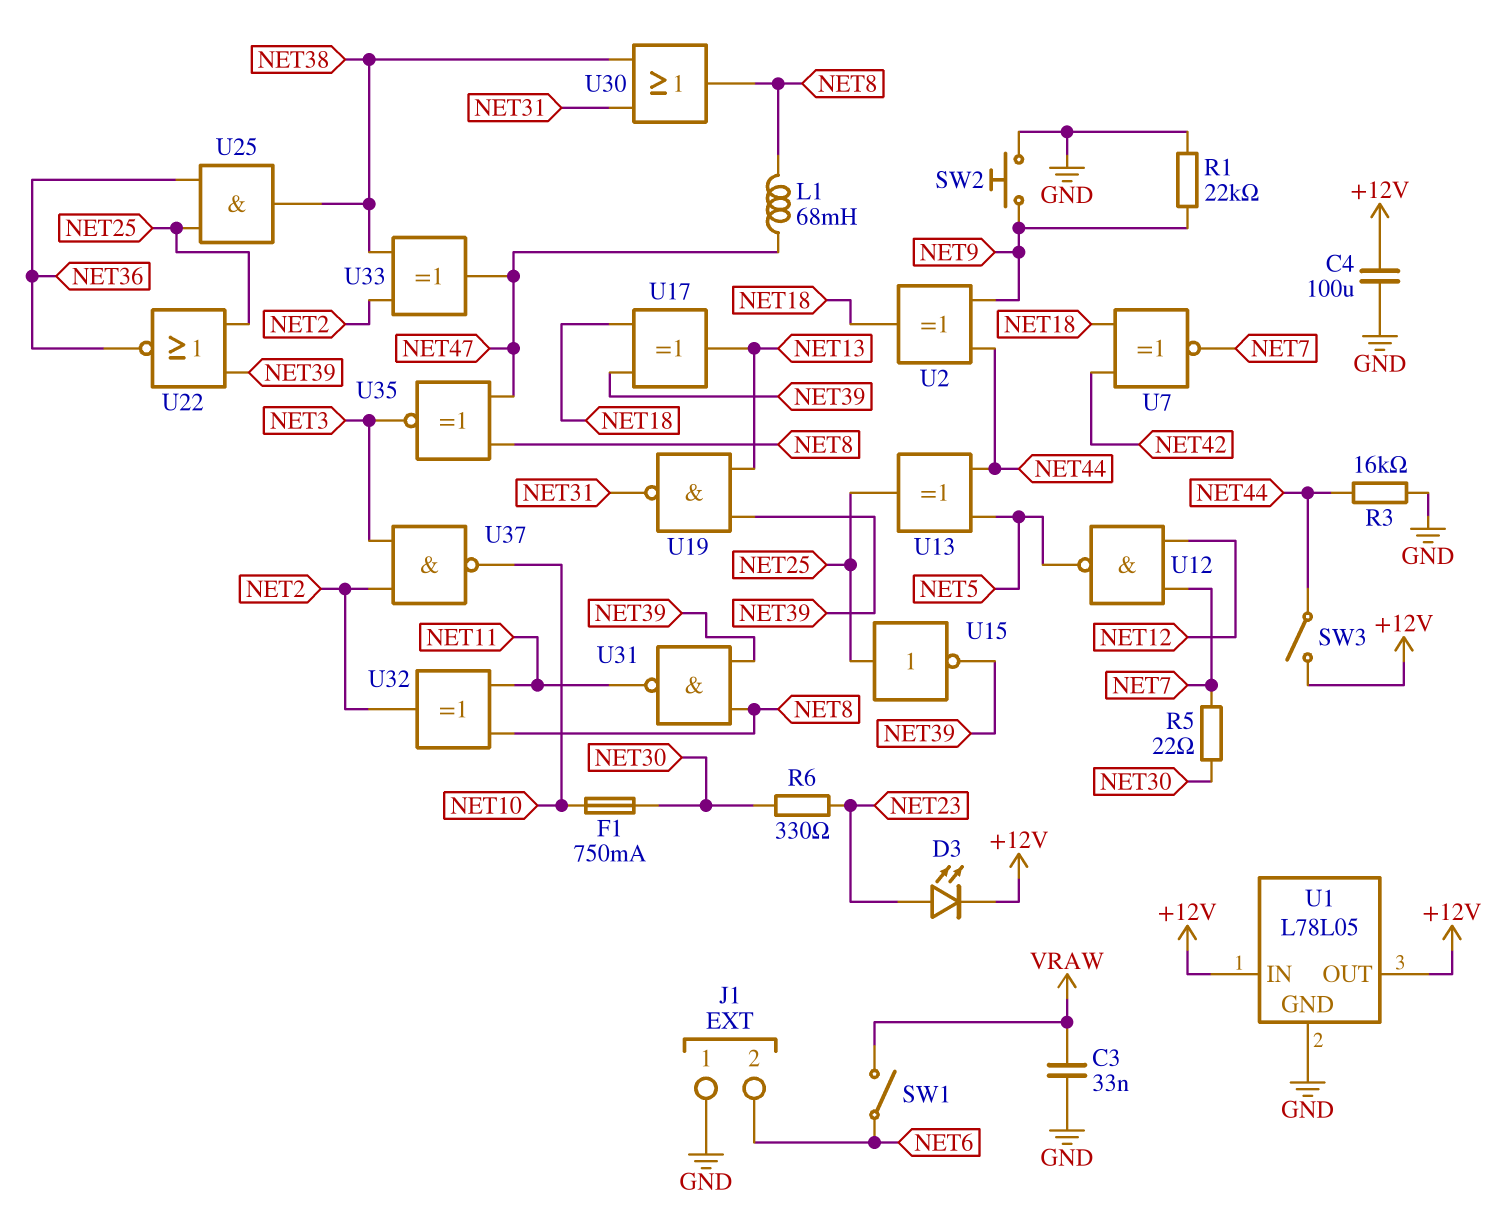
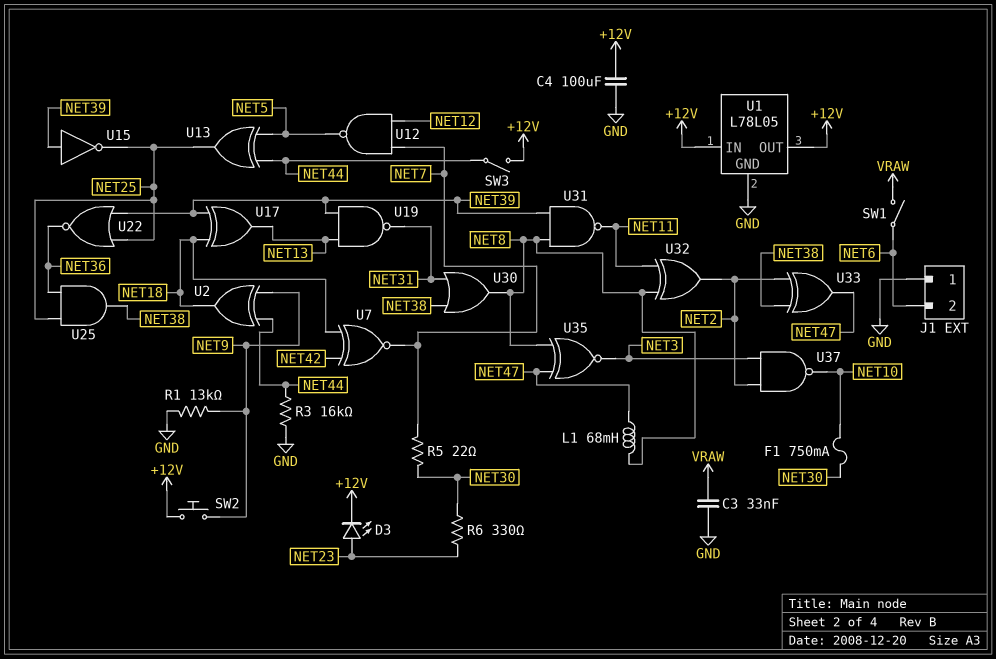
R1: 22k (GND, NET9) -> 13k (GND, NET9)
SW2: button (GND, NET9) -> button (+12V, NET9)
U15: NOT (in NET25, out NET39) -> NOT (in NET39, out NET25)

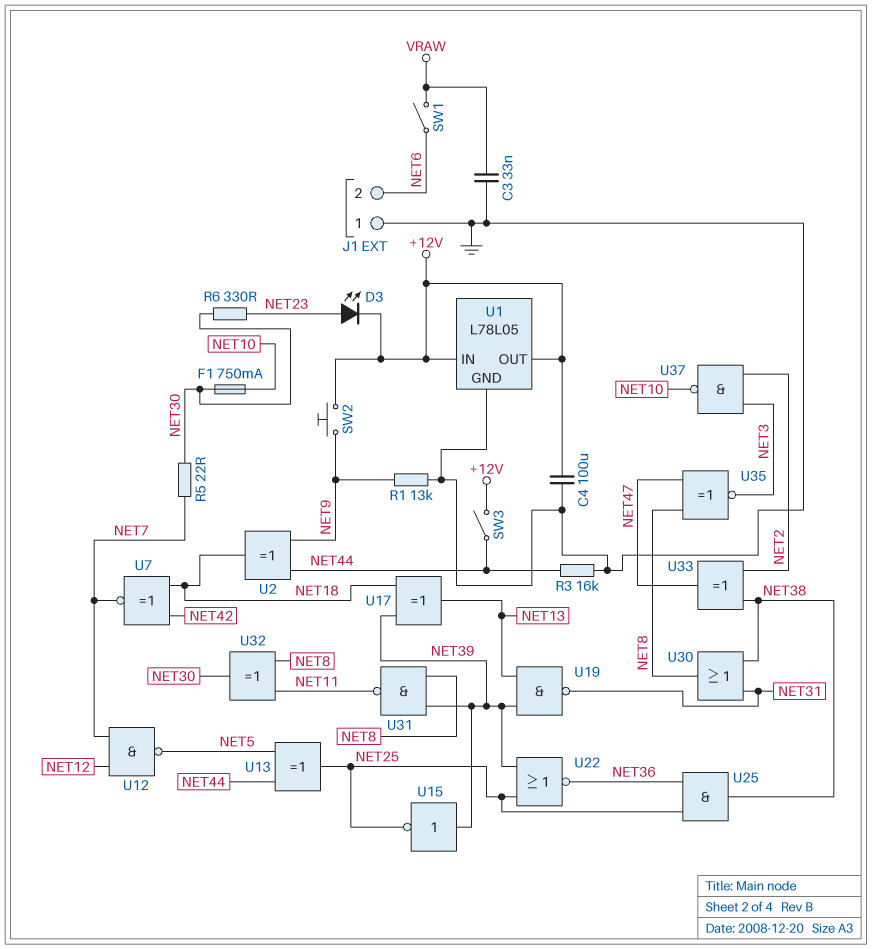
L1: 68mH (NET8, NET47) -> none
U32: XOR (in NET8, in NET11, out NET2) -> XOR (in NET8, in NET11, out NET30)

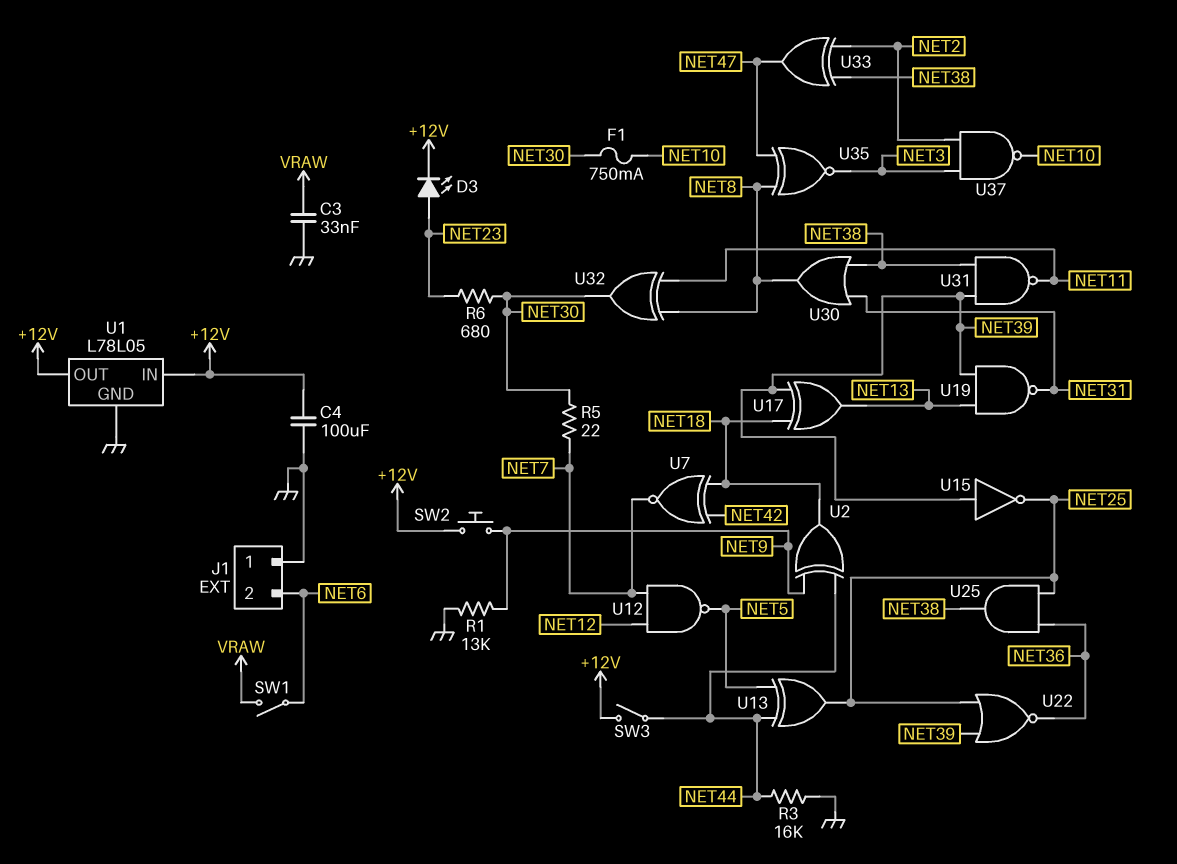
R6: 330 (NET23, NET30) -> 680 (NET23, NET30)
U31: NAND (in NET8, in NET39, out NET11) -> NAND (in NET38, in NET39, out NET11)

